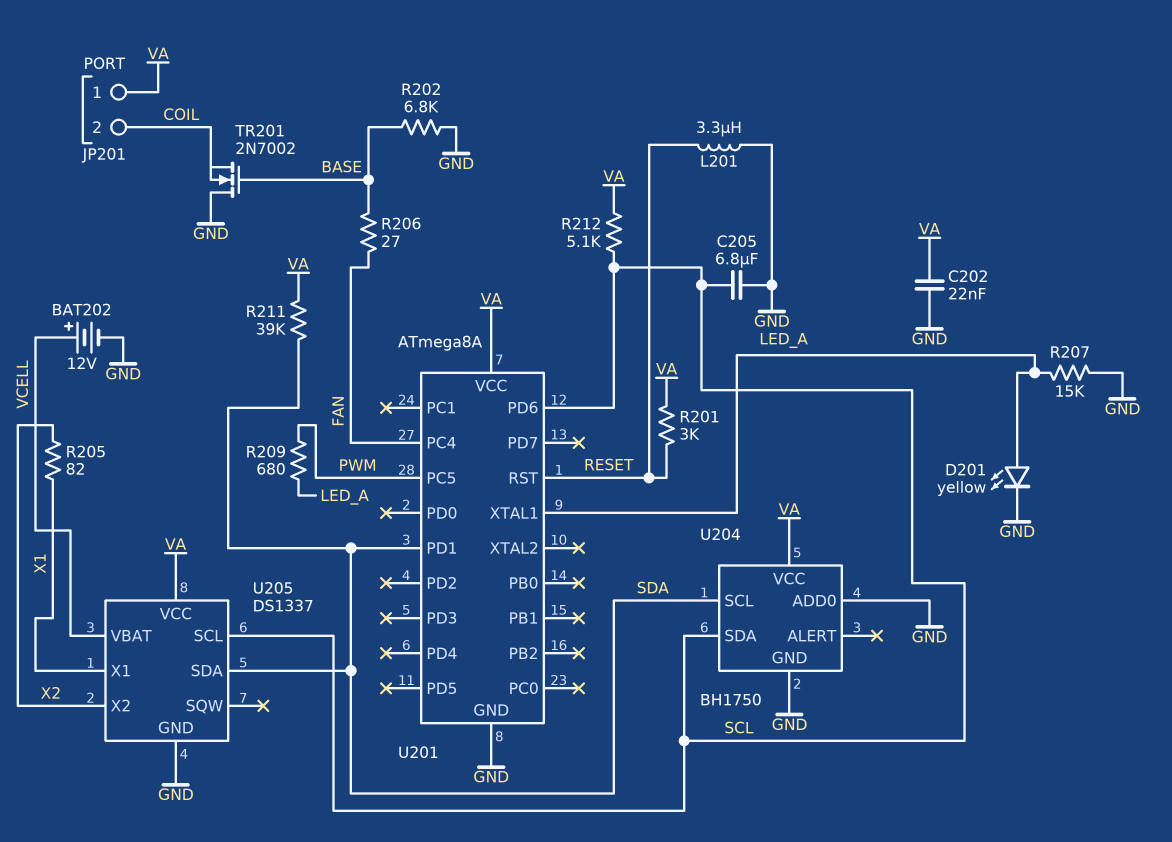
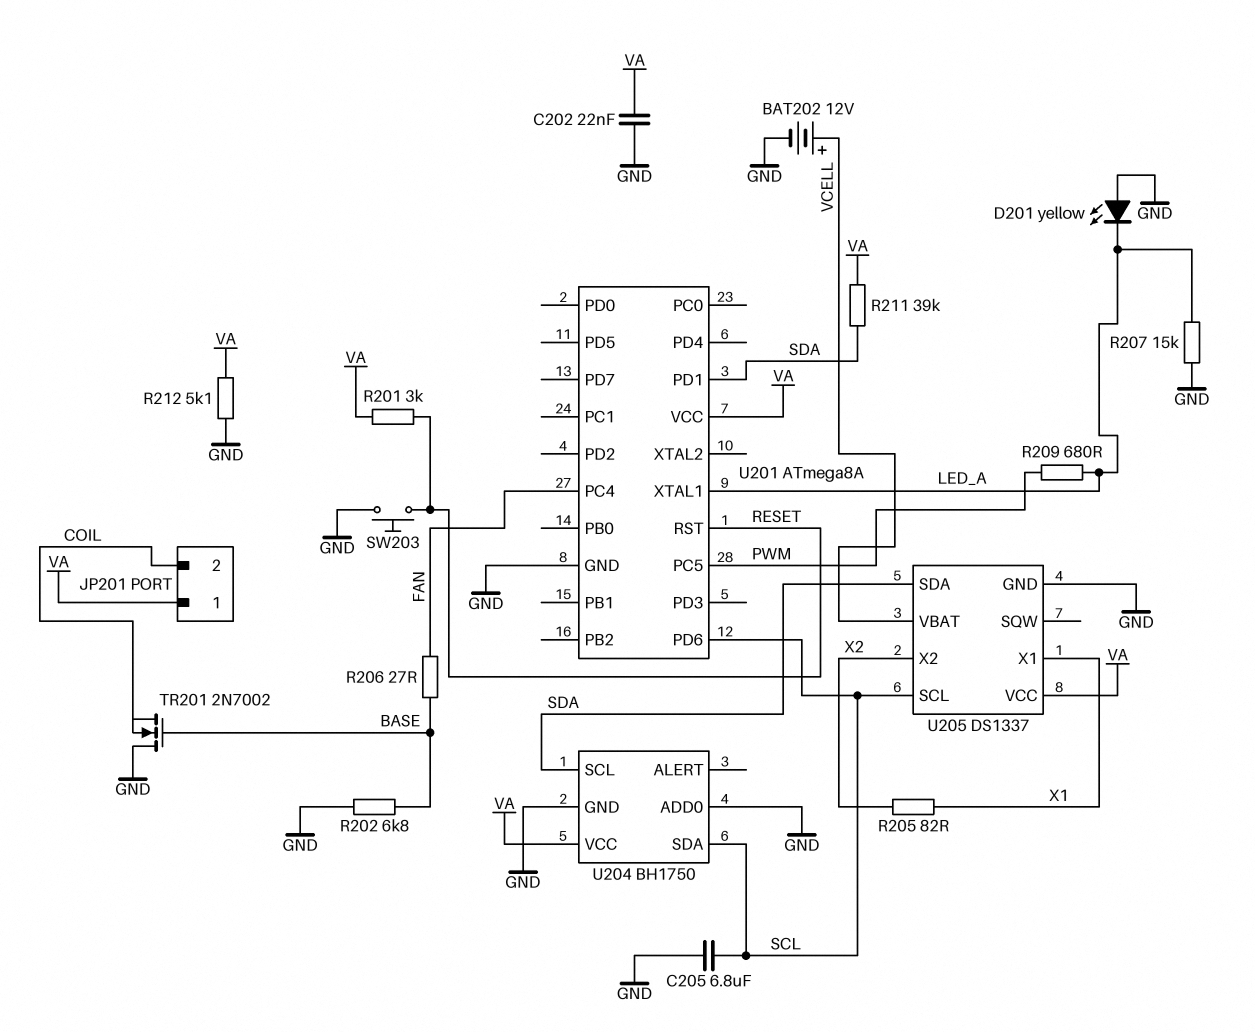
D201: LED yellow (A LED_A, K GND) -> LED yellow (A GND, K LED_A)
L201: 3.3uH (GND, RESET) -> none
R212: 5.1k (SCL, VA) -> 5.1k (GND, VA)
SW203: none -> button (GND, RESET)

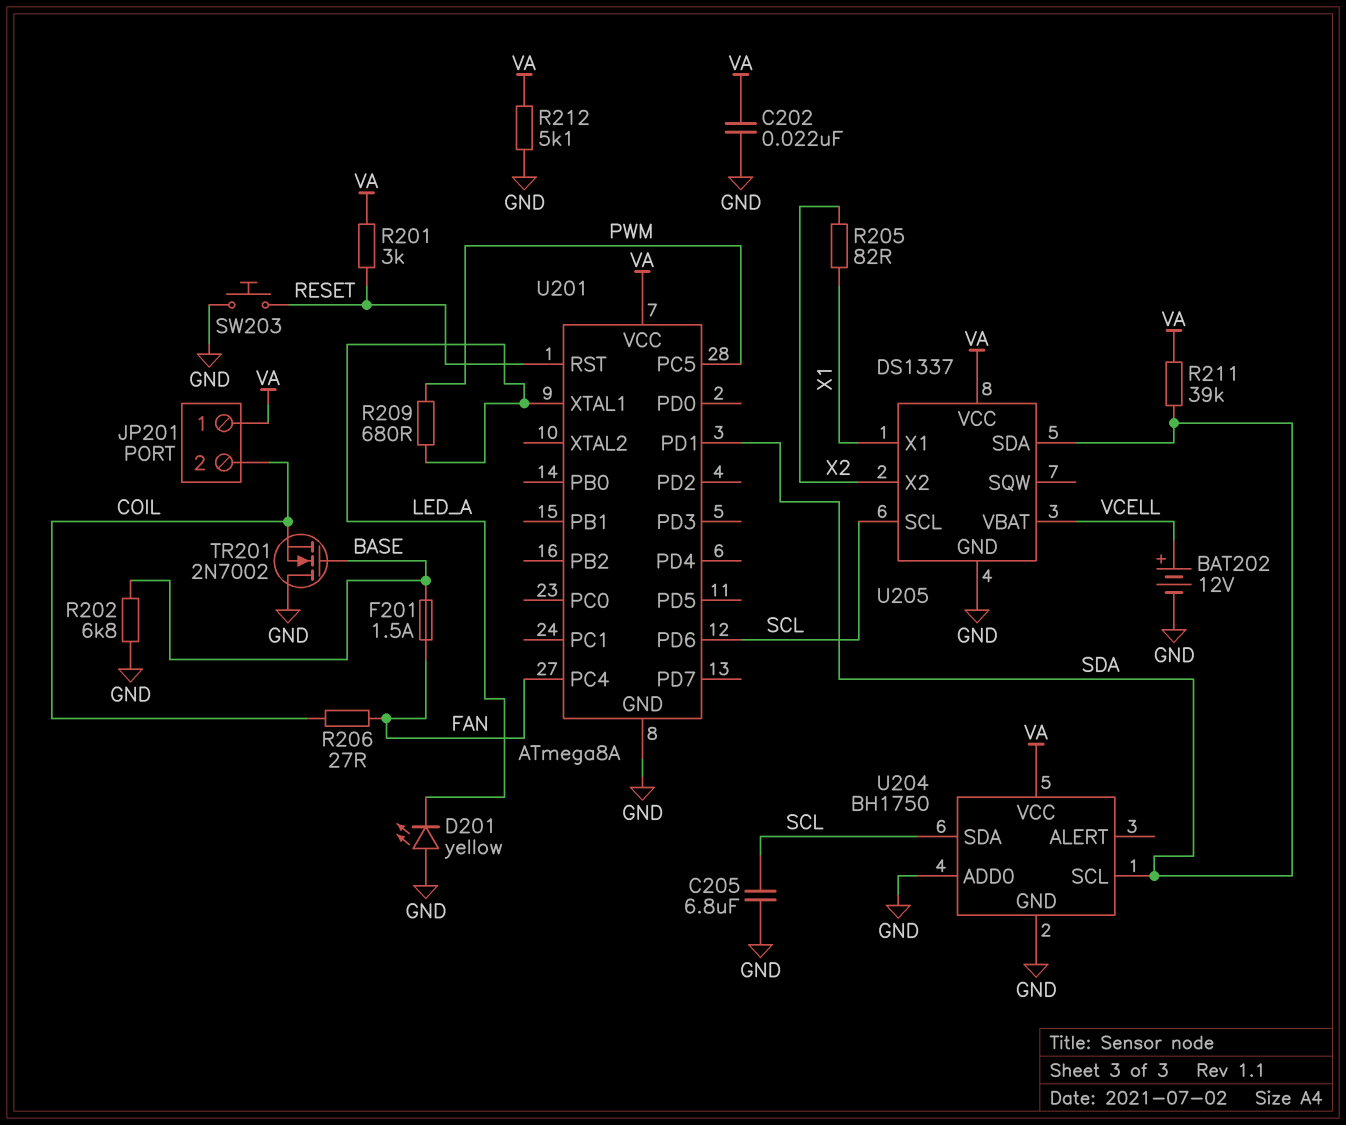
F201: none -> 1.5A (BASE, FAN)
R206: 27 (BASE, FAN) -> 27 (COIL, FAN)
R207: 15k (GND, LED_A) -> none

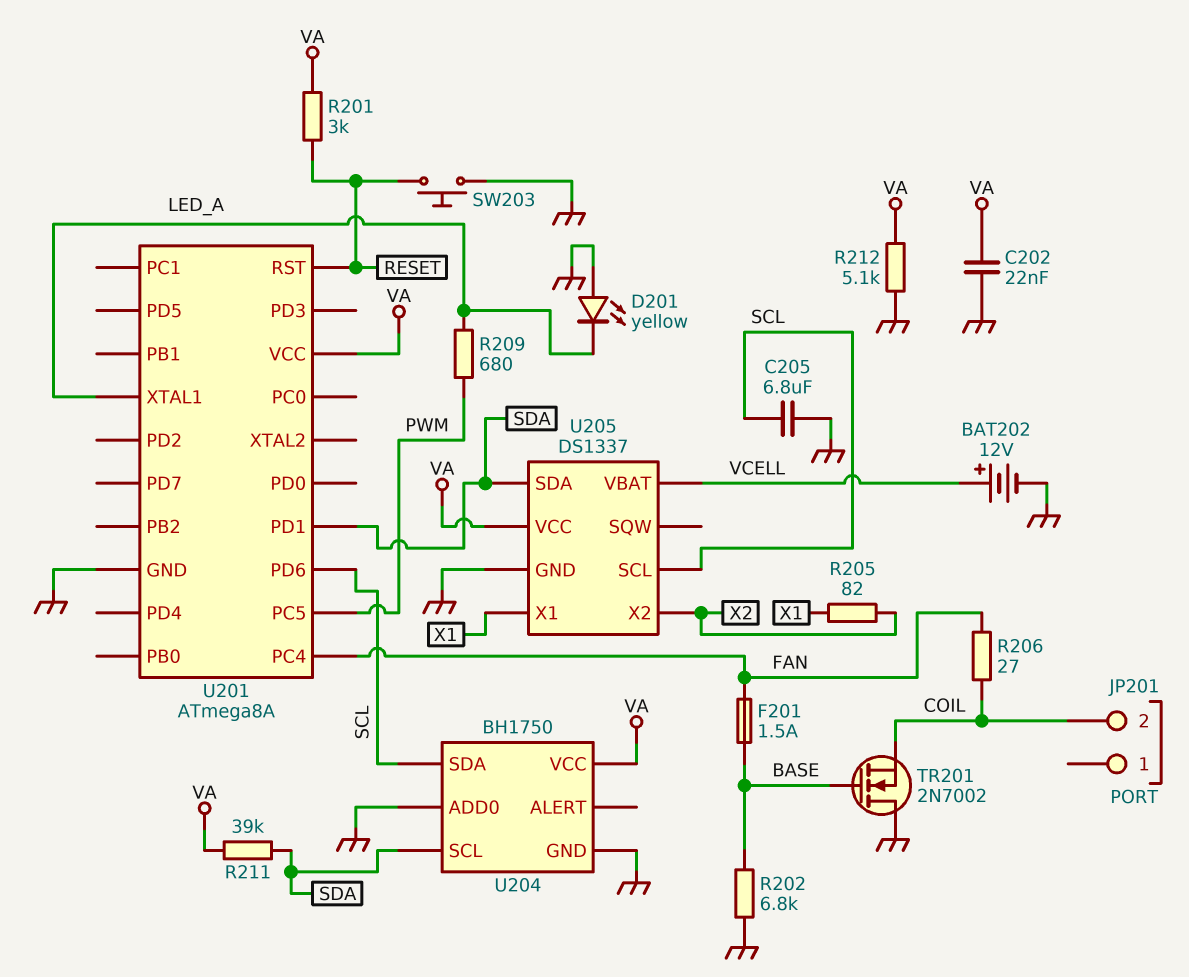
JP201 pin 1: VA -> none

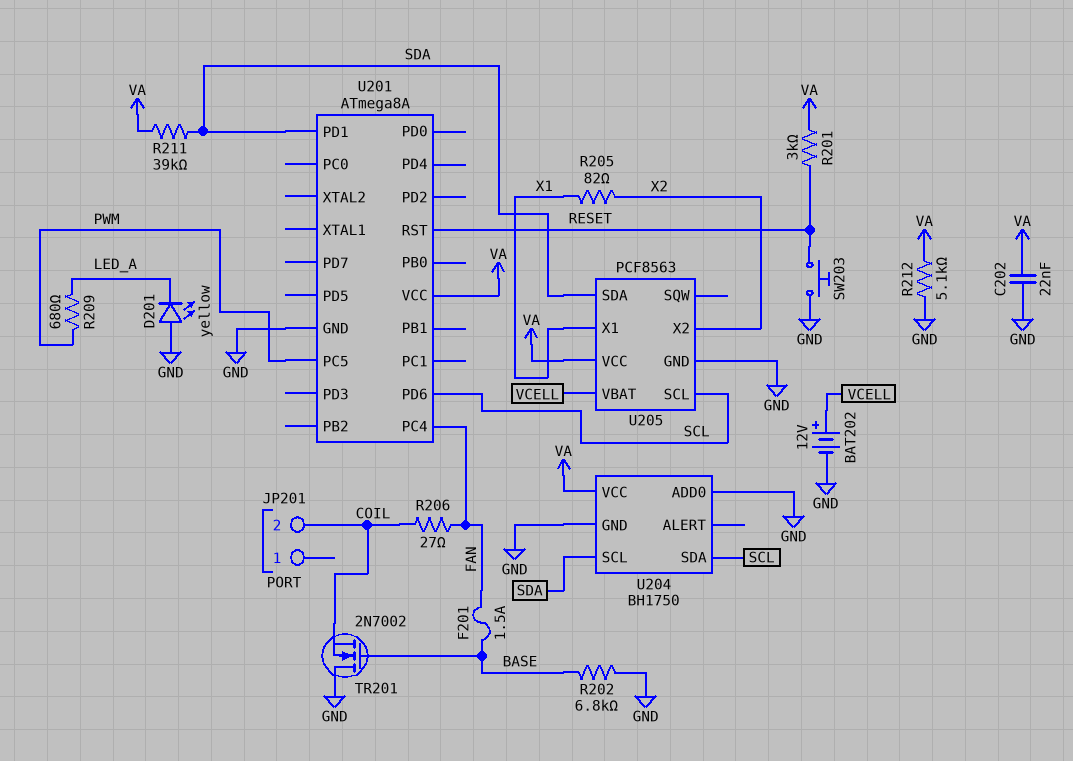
C205: 6.8uF (GND, SCL) -> none
U201 pin XTAL1: LED_A -> none
U205: DS1337 -> PCF8563

